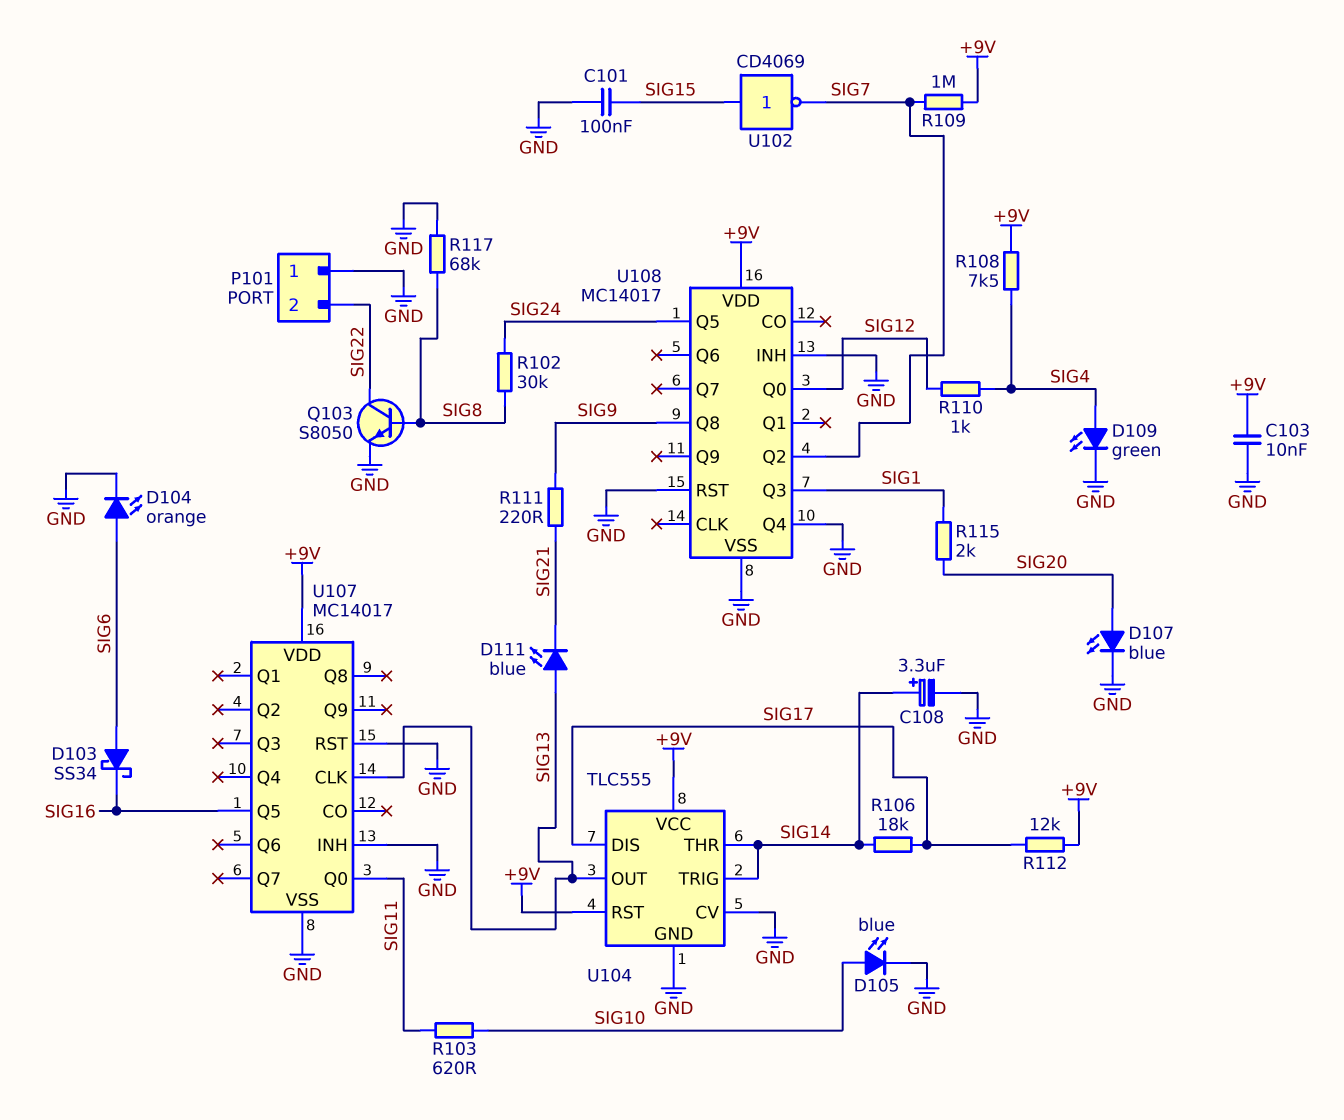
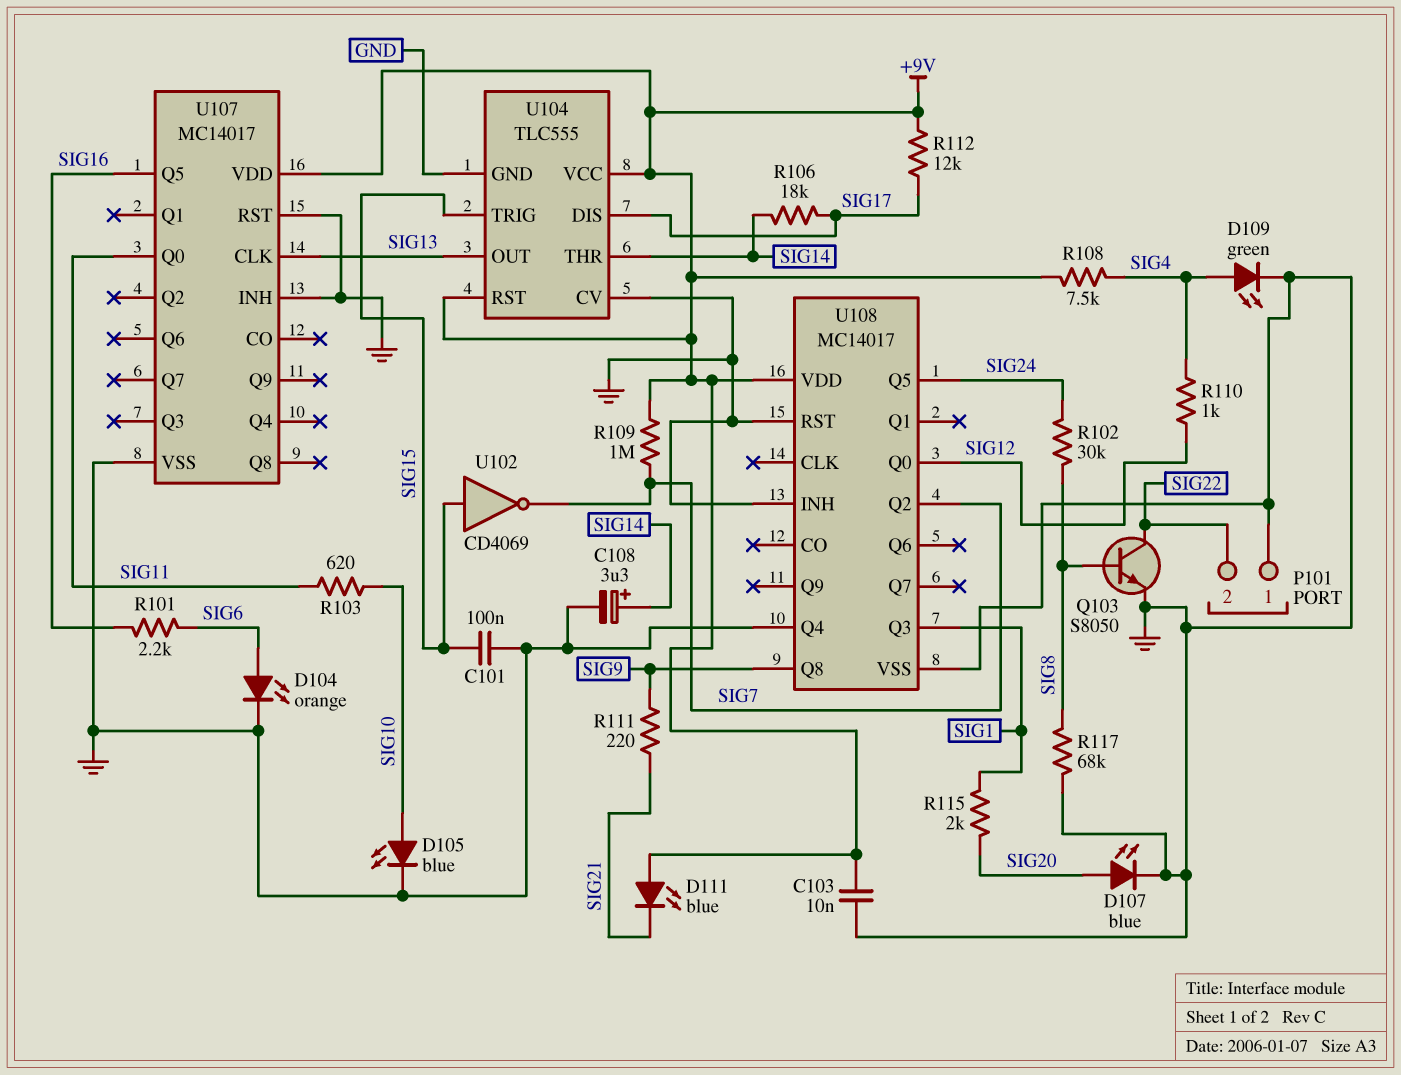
D103: schottky SS34 (A SIG6, K SIG16) -> none
D111: LED blue (A SIG13, K SIG21) -> LED blue (A +9V, K SIG21)
R101: none -> 2.2k (SIG6, SIG16)
U104 pin TRIG: SIG14 -> SIG15

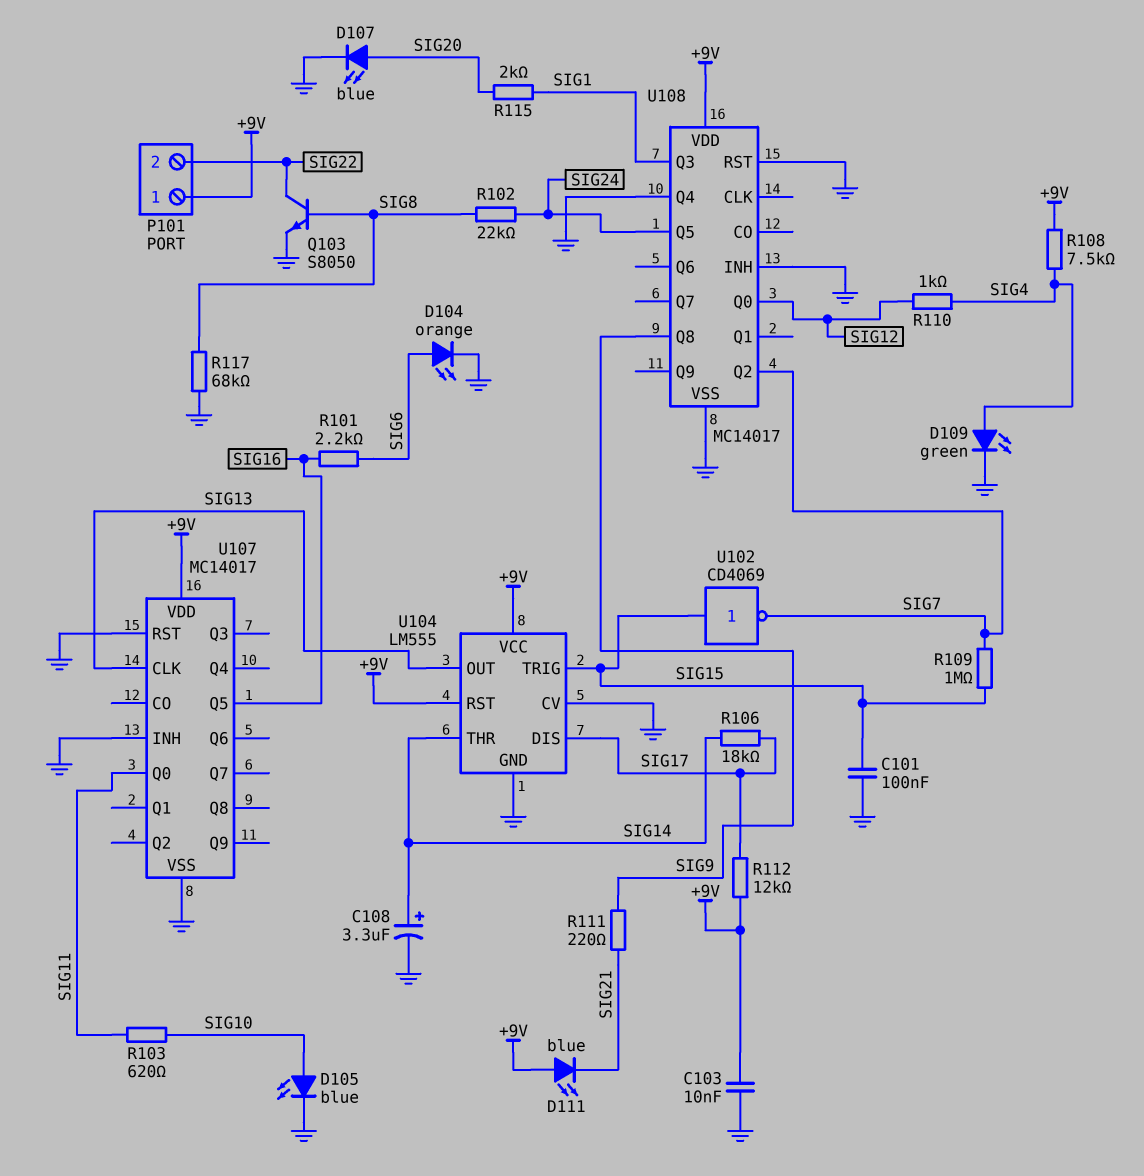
P101 pin 1: GND -> +9V
R102: 30k (SIG8, SIG24) -> 22k (SIG8, SIG24)
R109: 1M (+9V, SIG7) -> 1M (SIG7, SIG15)
U104: TLC555 -> LM555

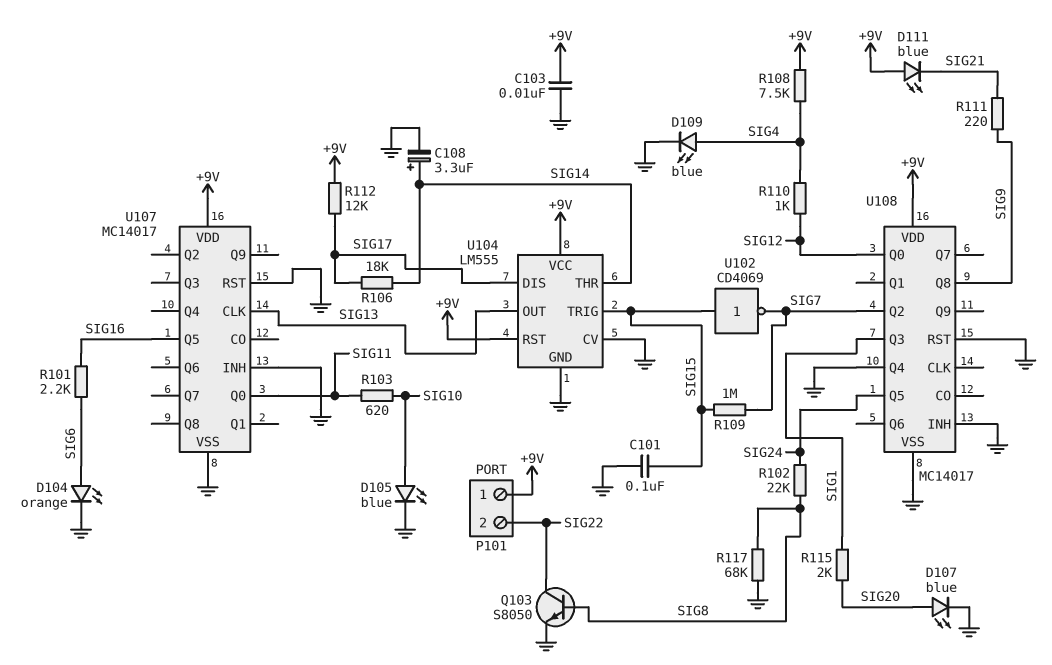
D109: LED green (A SIG4, K GND) -> LED blue (A SIG4, K GND)

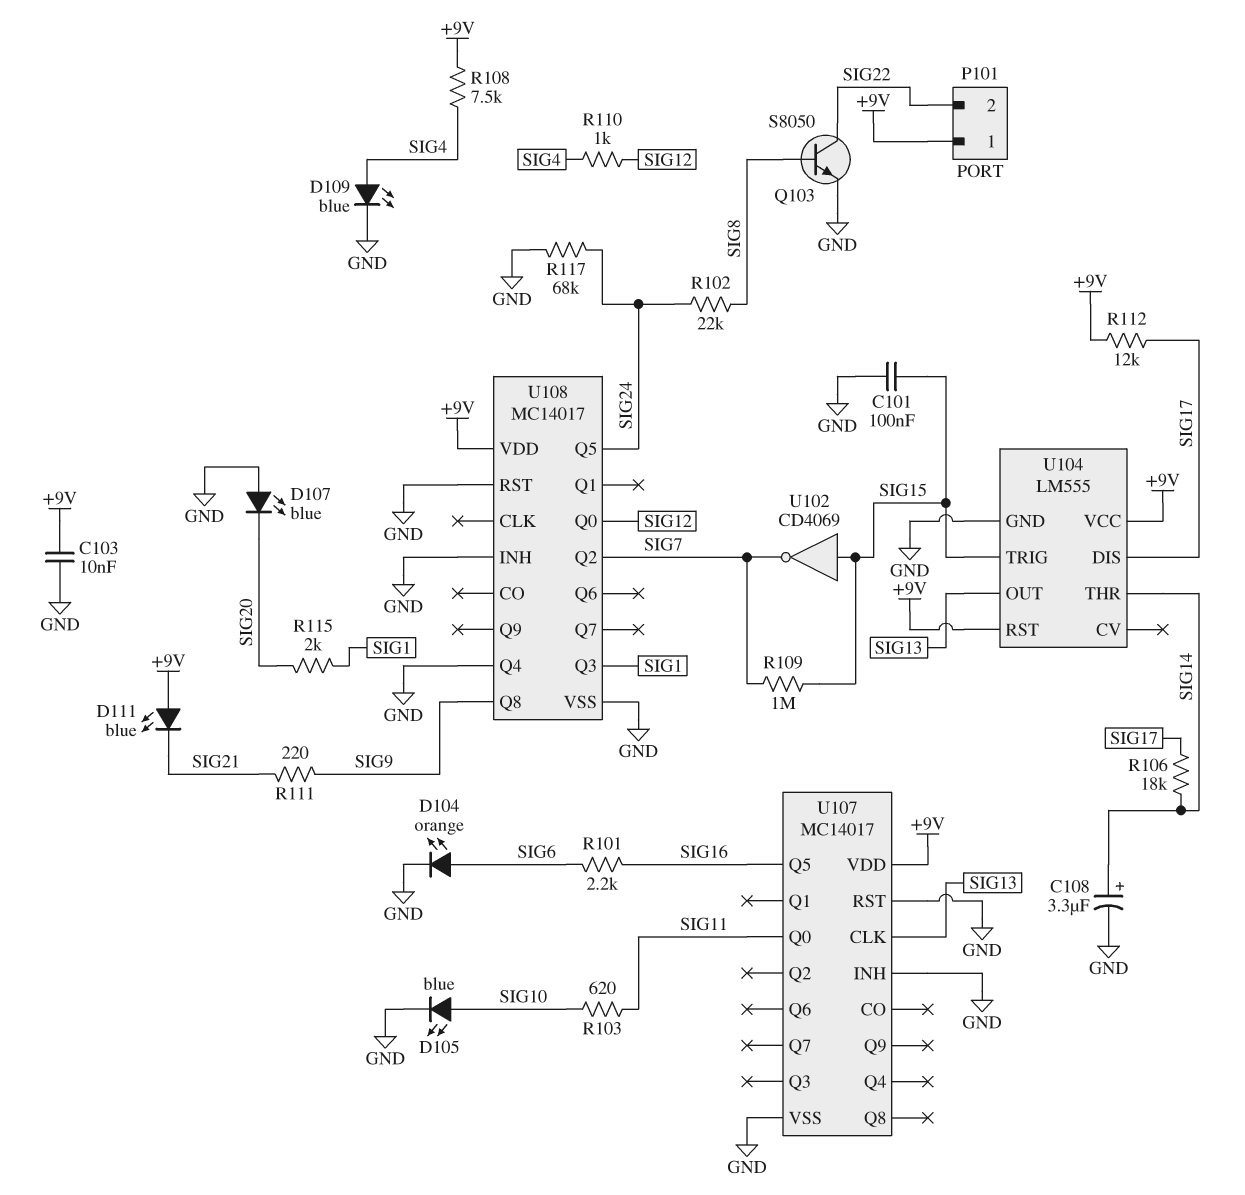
D107: LED blue (A SIG20, K GND) -> LED blue (A GND, K SIG20)
R117: 68k (GND, SIG8) -> 68k (GND, SIG24)
U104 pin CV: GND -> none

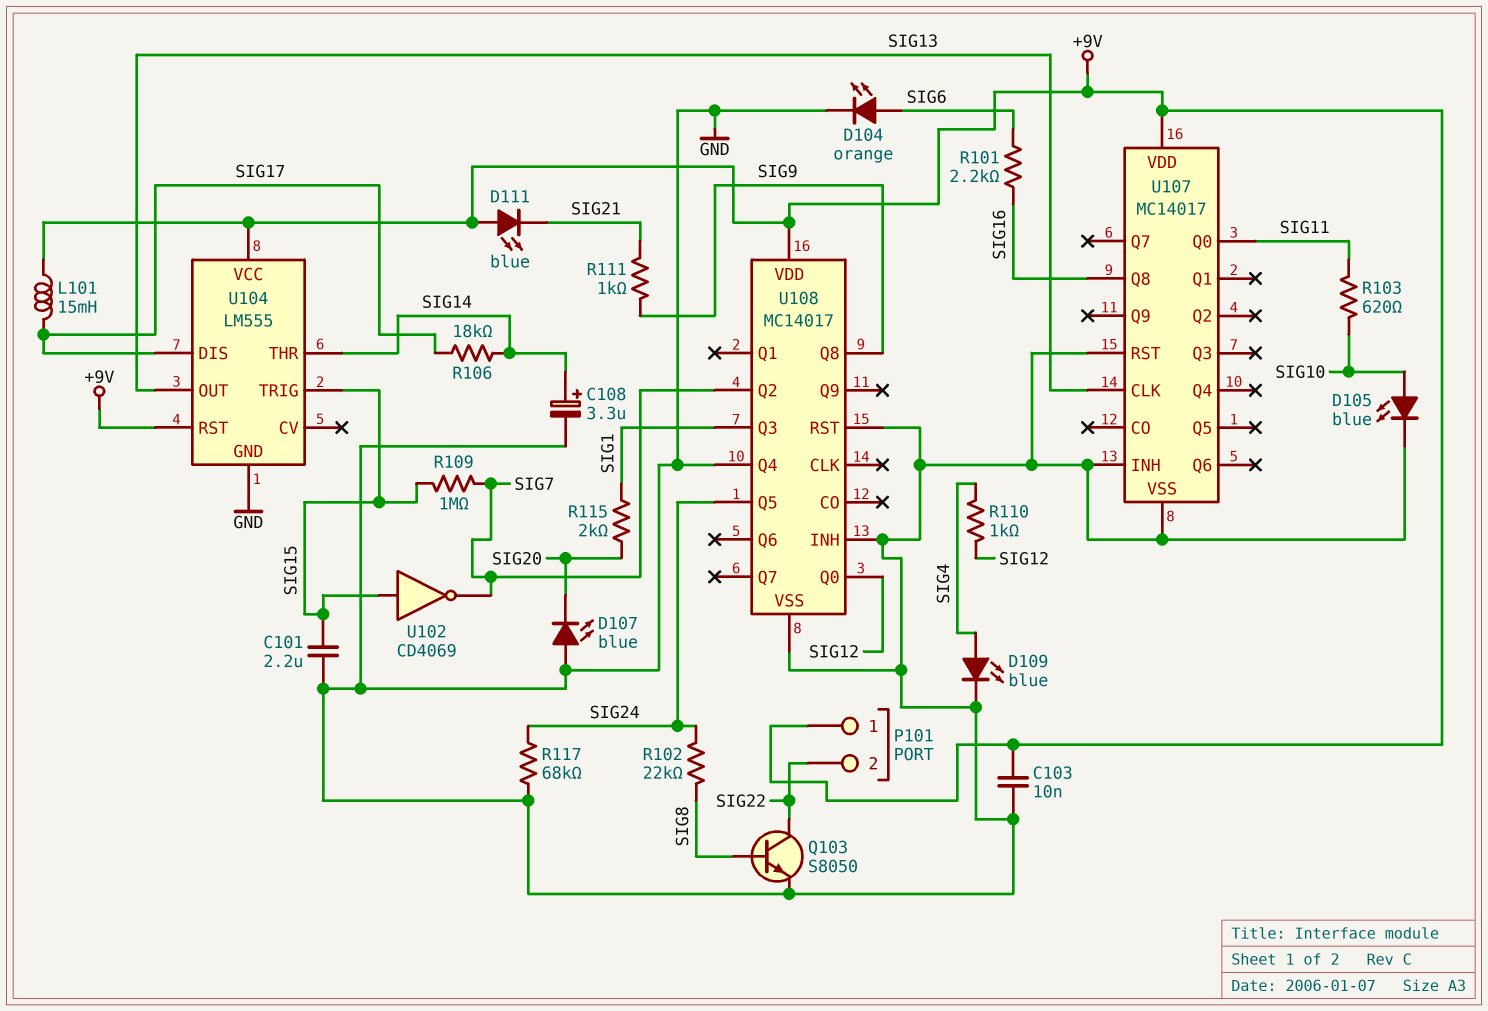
C101: 100nF (GND, SIG15) -> 2.2uF (GND, SIG15)
L101: none -> 15mH (+9V, SIG17)
R108: 7.5k (+9V, SIG4) -> none
R111: 220 (SIG9, SIG21) -> 1k (SIG9, SIG21)
R112: 12k (+9V, SIG17) -> none
U107 pin Q5: SIG16 -> none
U107 pin Q8: none -> SIG16

